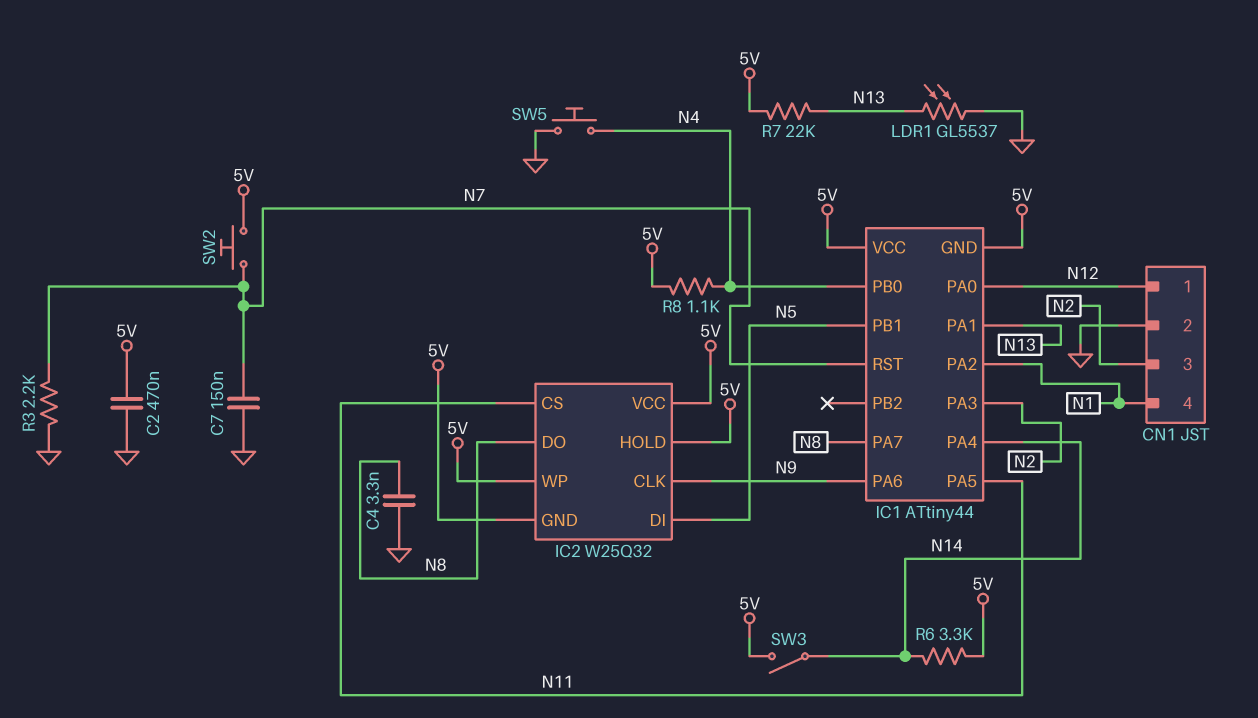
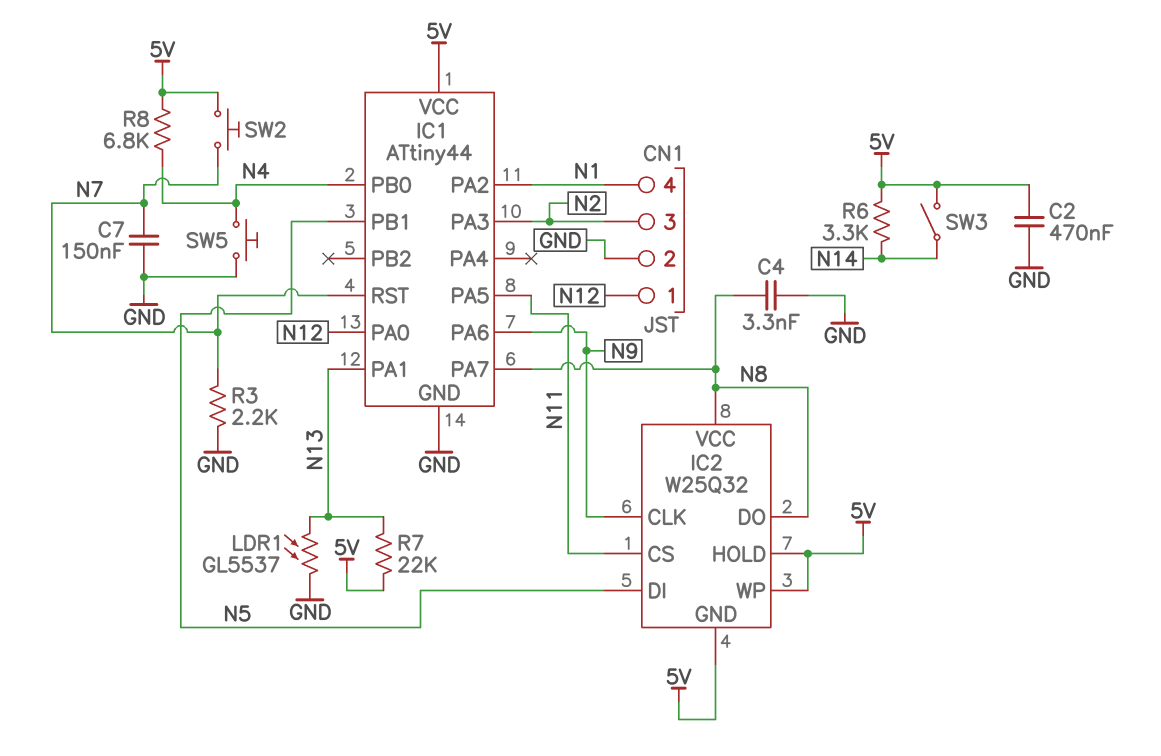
IC1 pin GND: 5V -> GND
IC1 pin PA4: N14 -> none
IC2 pin VCC: 5V -> N8
R8: 1.1k (5V, N4) -> 6.8k (5V, N4)

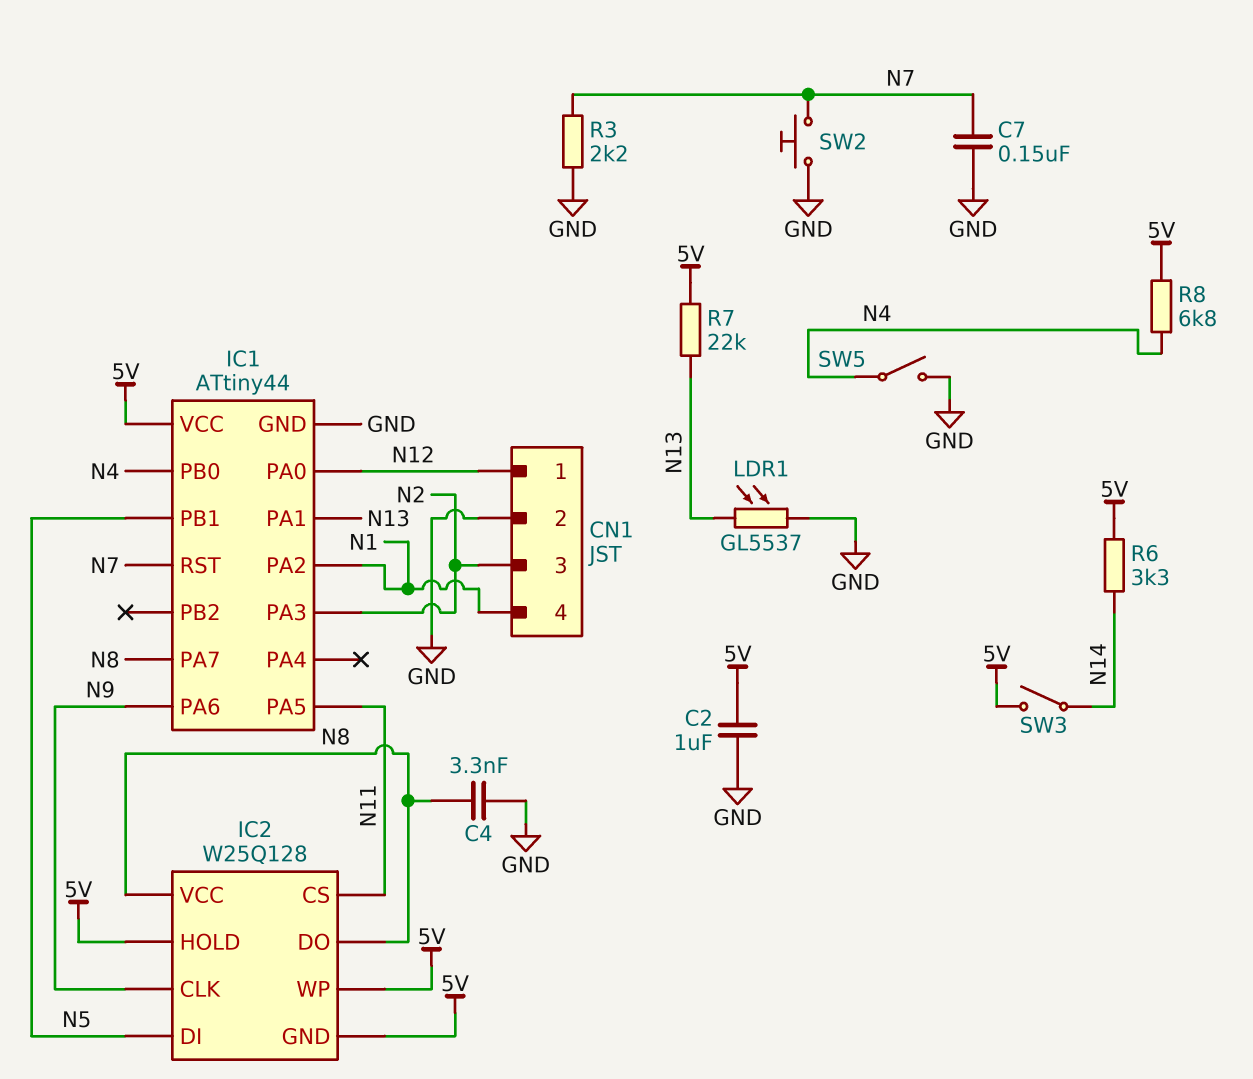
C2: 470nF (5V, GND) -> 1uF (5V, GND)
IC2: W25Q32 -> W25Q128
SW2: button (5V, N7) -> button (GND, N7)
SW5: button (GND, N4) -> switch (GND, N4)

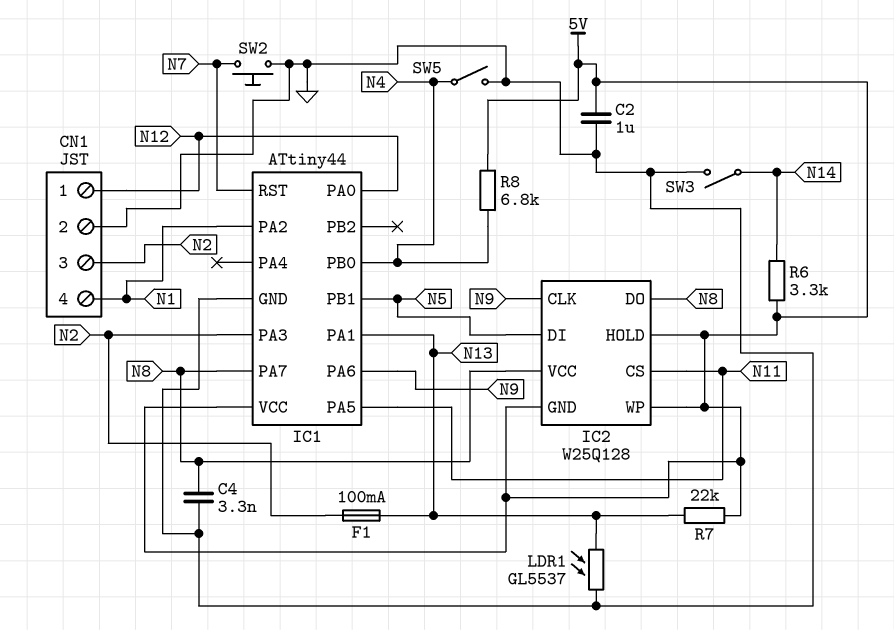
C7: 150nF (GND, N7) -> none
F1: none -> 100mA (N2, N13)
R3: 2.2k (GND, N7) -> none
SW3: switch (5V, N14) -> switch (GND, N14)

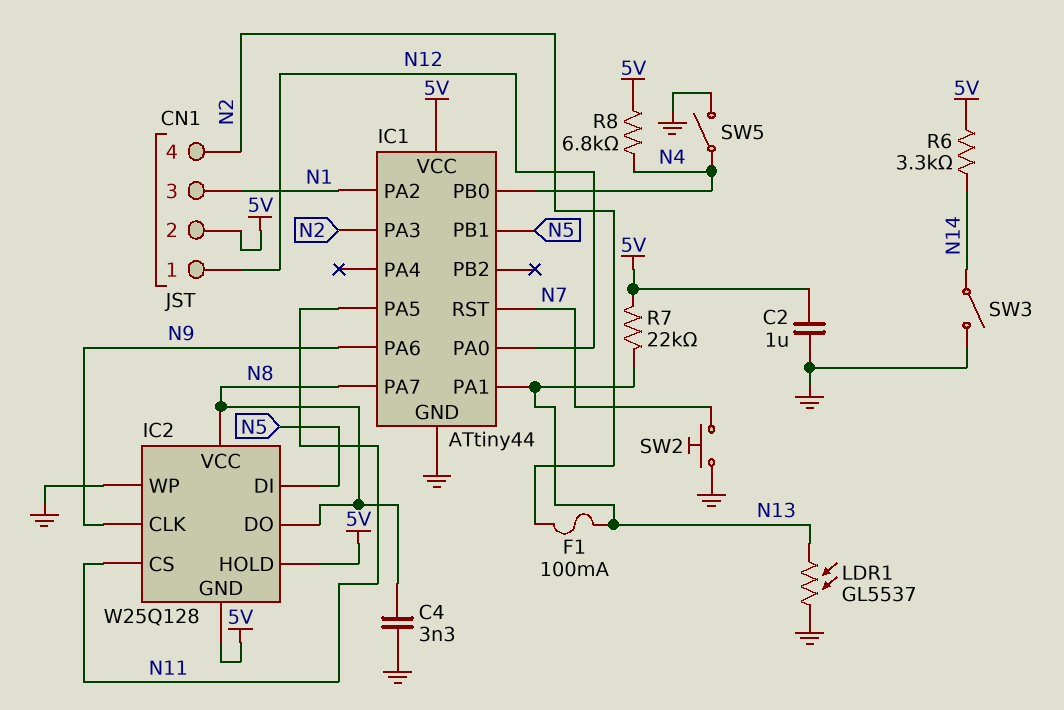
CN1 pin 2: GND -> 5V
CN1 pin 3: N2 -> N1
CN1 pin 4: N1 -> N2
IC2 pin WP: 5V -> GND

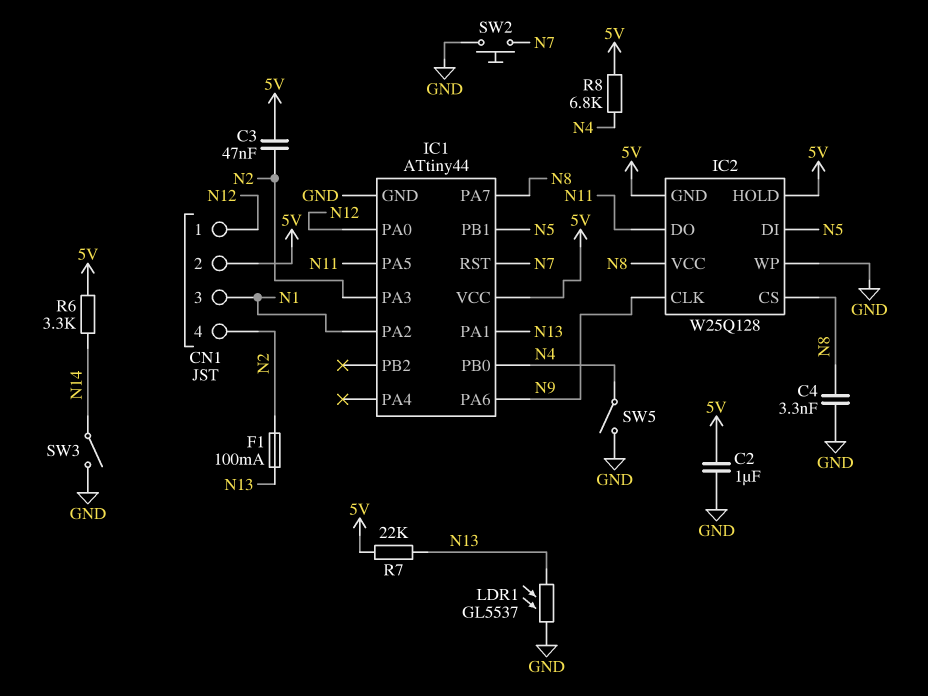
C3: none -> 47nF (5V, N2)
IC2 pin CS: N11 -> N8
IC2 pin DO: N8 -> N11

